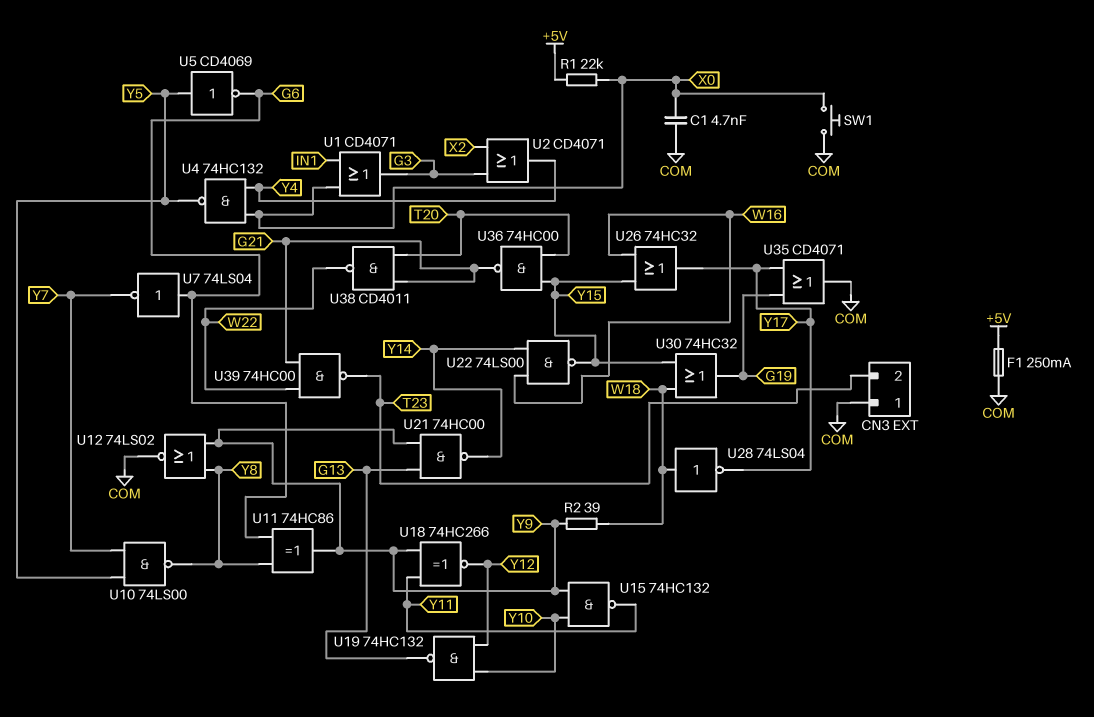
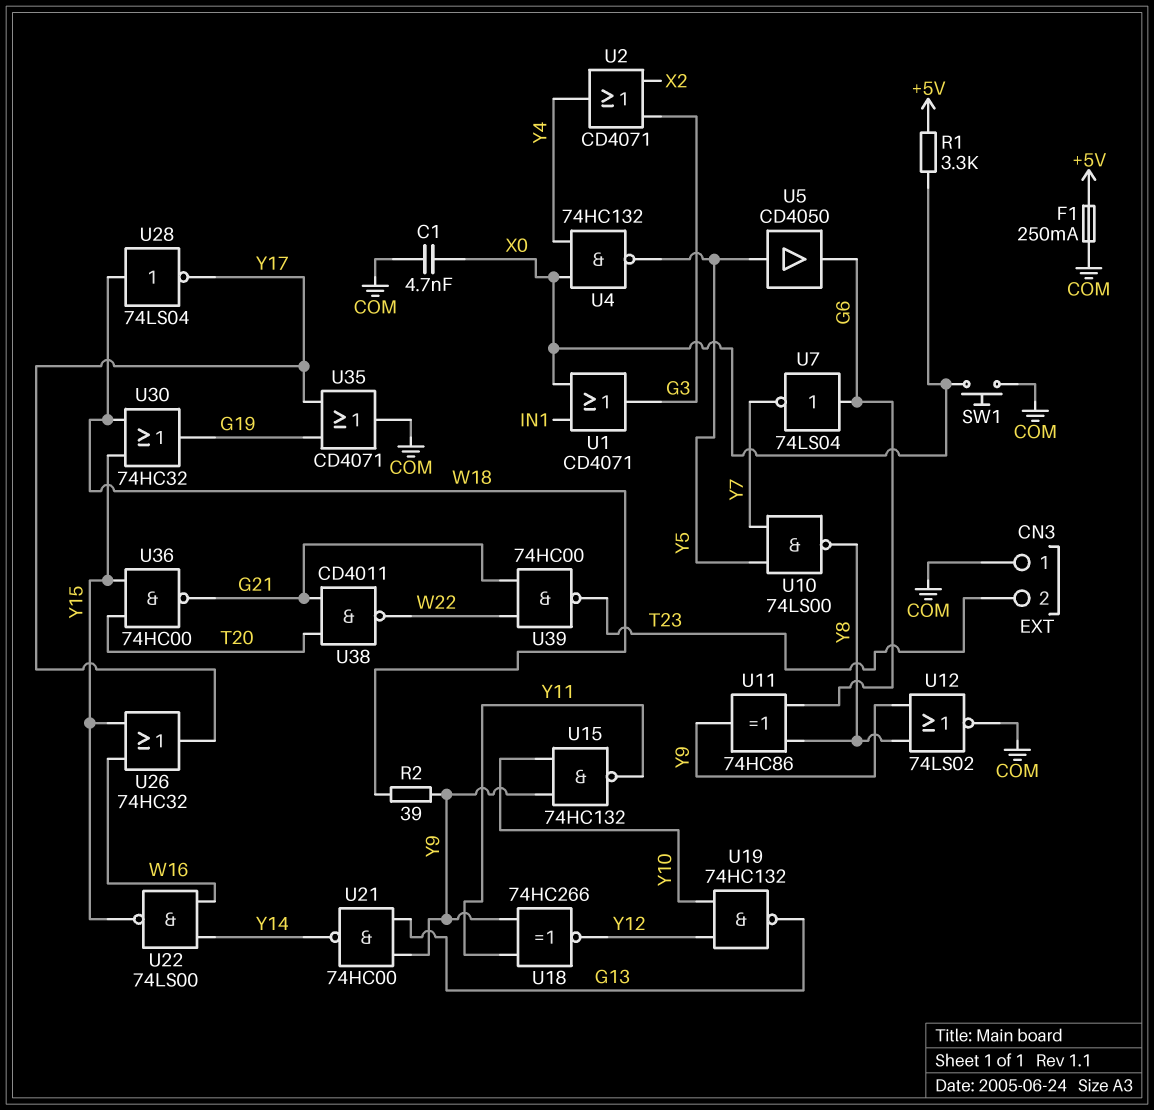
R1: 22k (+5V, X0) -> 3.3k (+5V, X0)
U5: NOT CD4069 (in Y5, out G6) -> buffer CD4050 (in Y5, out G6)

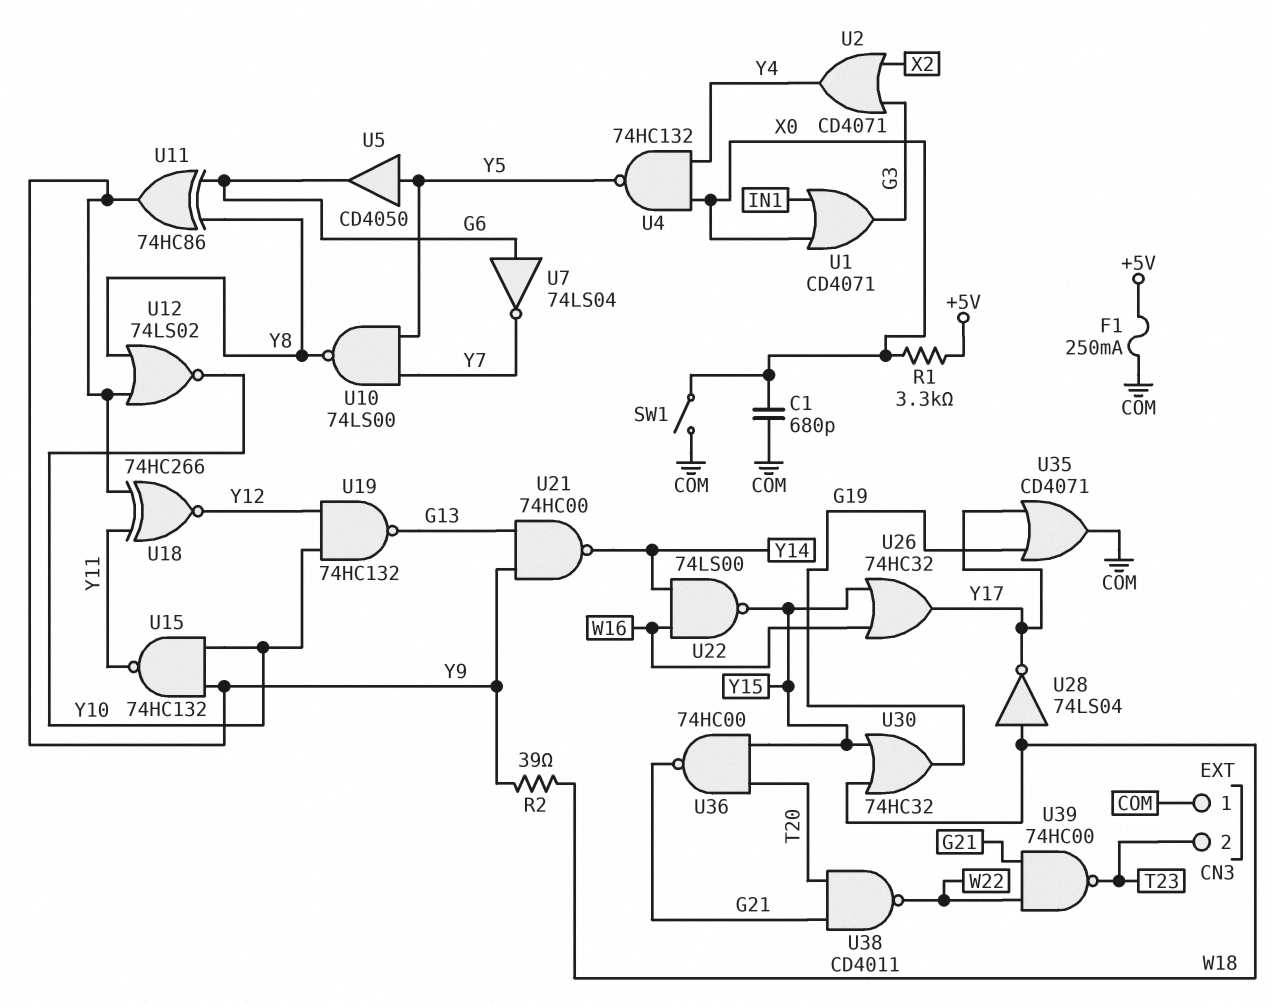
C1: 4.7nF (COM, X0) -> 680pF (COM, X0)
SW1: button (COM, X0) -> switch (COM, X0)
U12: NOR 74LS02 (in Y8, in Y9, out COM) -> NOR 74LS02 (in Y8, in Y9, out Y10)

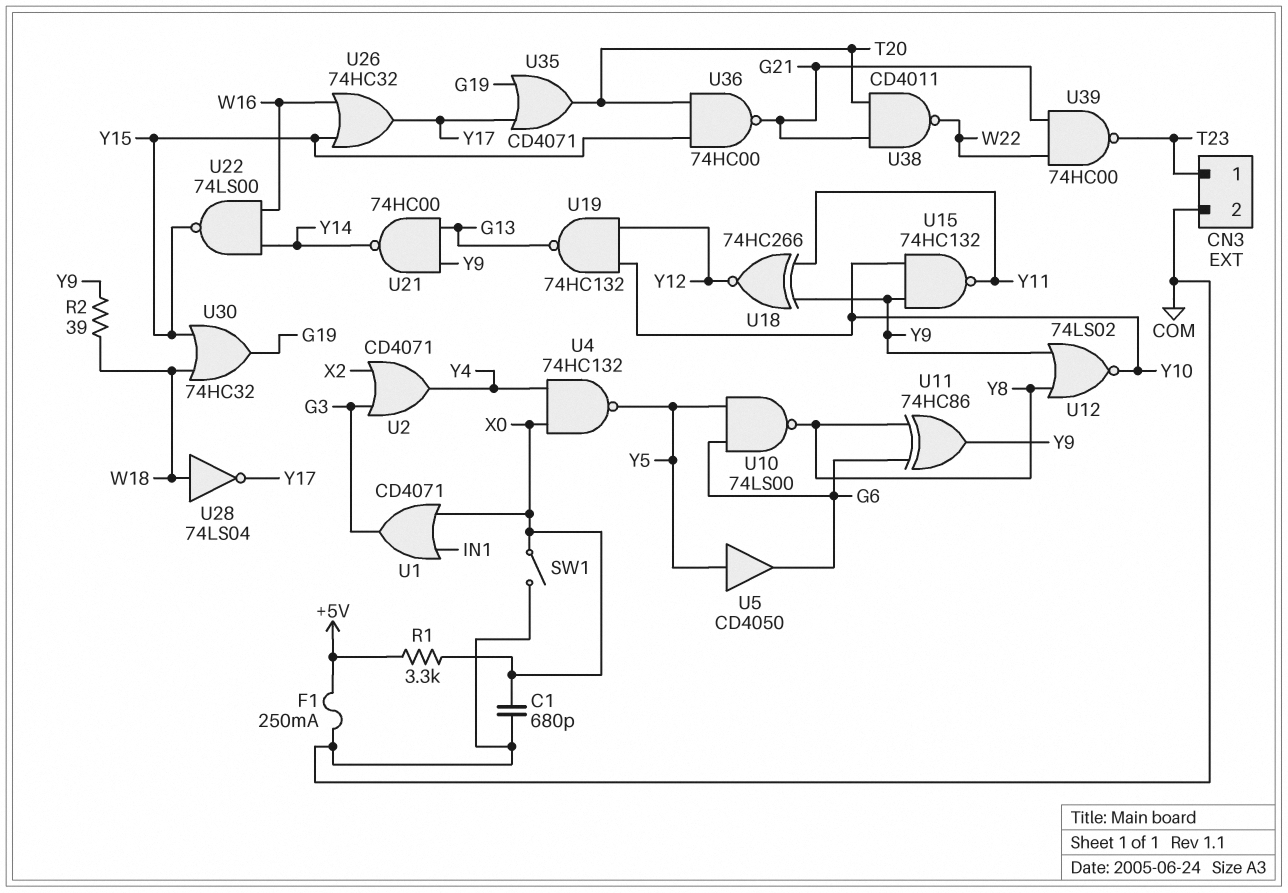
CN3 pin 1: COM -> T23
CN3 pin 2: T23 -> COM
U7: NOT 74LS04 (in G6, out Y7) -> none
U10: NAND 74LS00 (in Y5, in Y7, out Y8) -> NAND 74LS00 (in G6, in Y5, out Y8)
U35: OR CD4071 (in G19, in Y17, out COM) -> OR CD4071 (in G19, in Y17, out T20)

